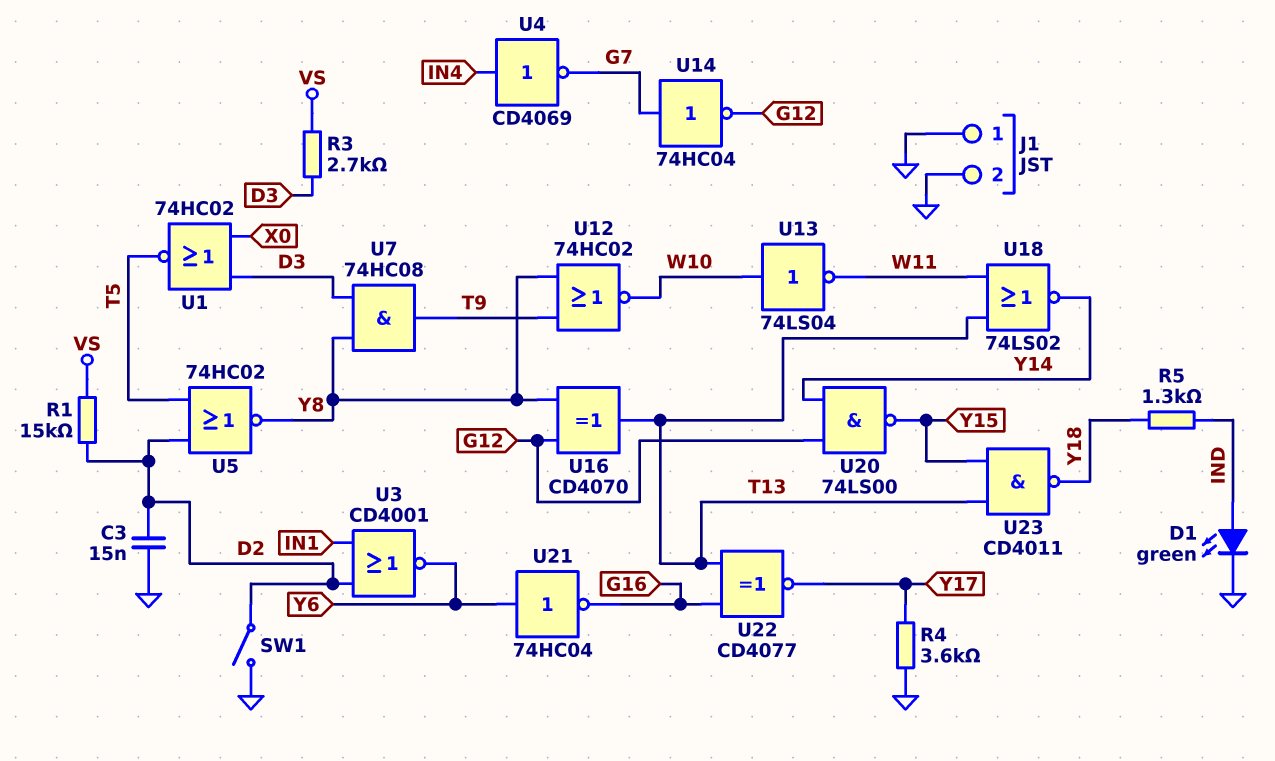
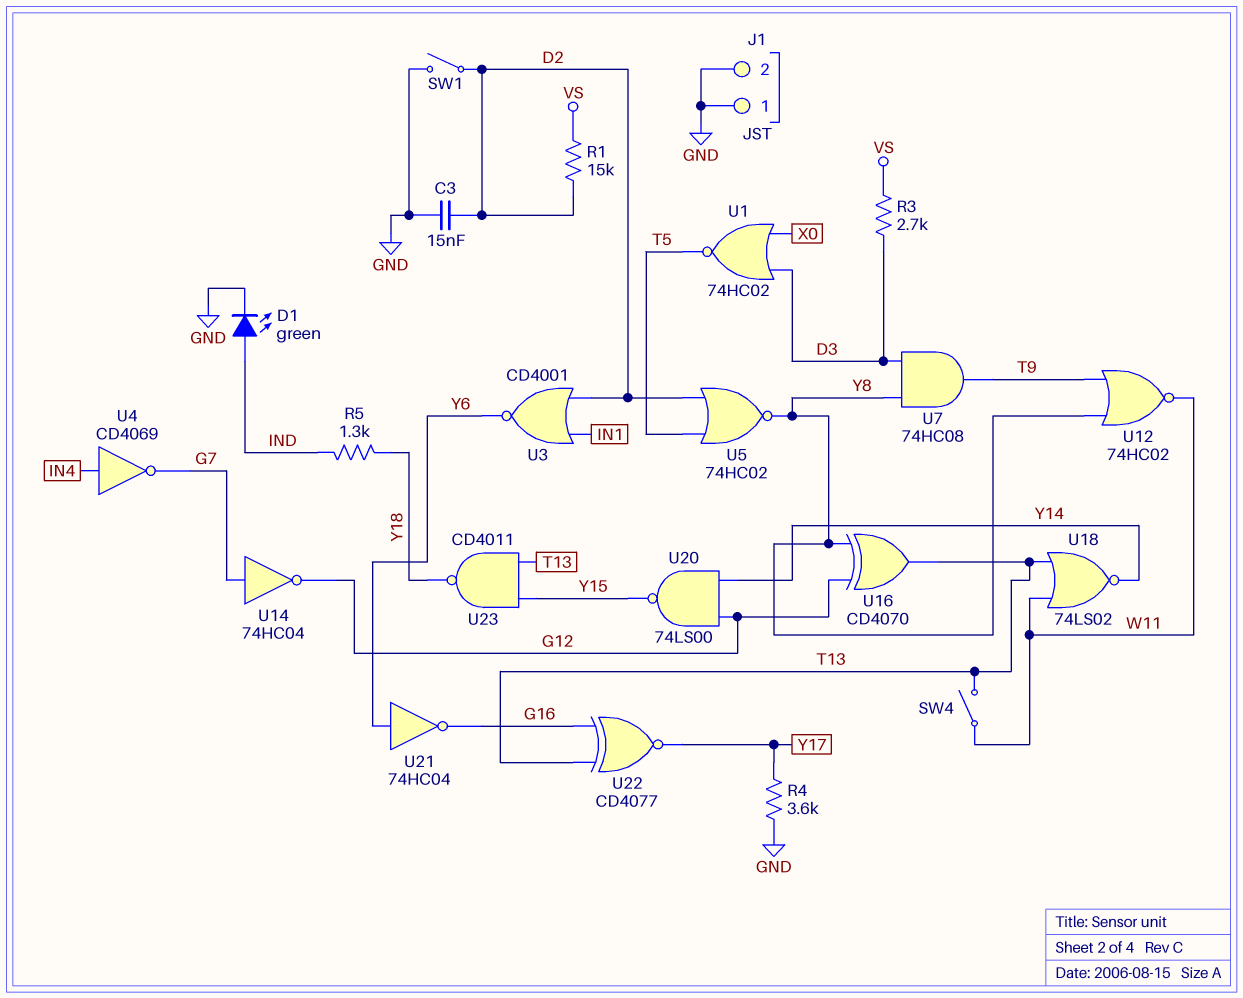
SW4: none -> switch (T13, W11)
U12: NOR 74HC02 (in T9, in Y8, out W10) -> NOR 74HC02 (in T9, in Y8, out W11)
U13: NOT 74LS04 (in W10, out W11) -> none

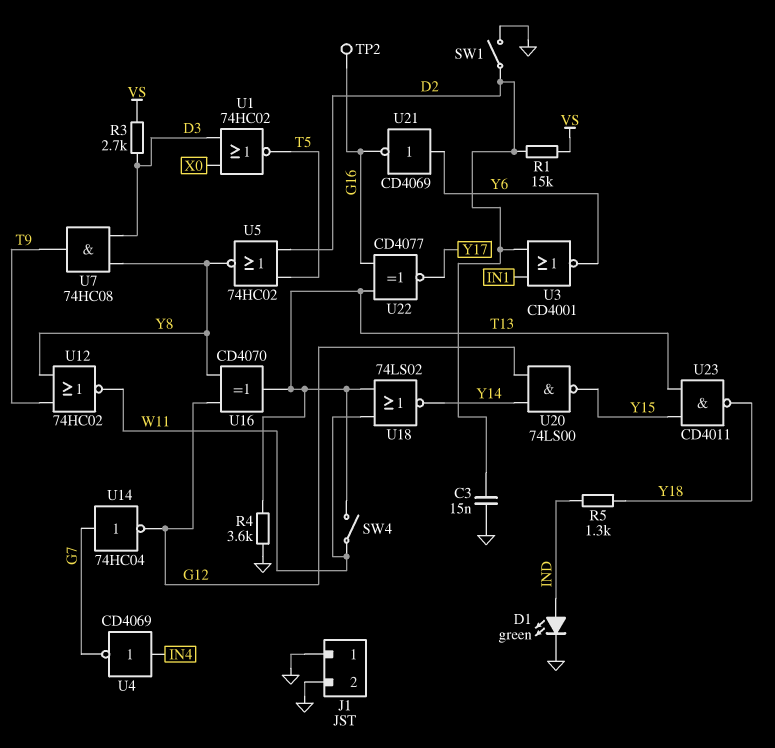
R4: 3.6k (GND, Y17) -> 3.6k (GND, T13)
TP2: none -> test point (G16)
U21: NOT 74HC04 (in Y6, out G16) -> NOT CD4069 (in Y6, out G16)

